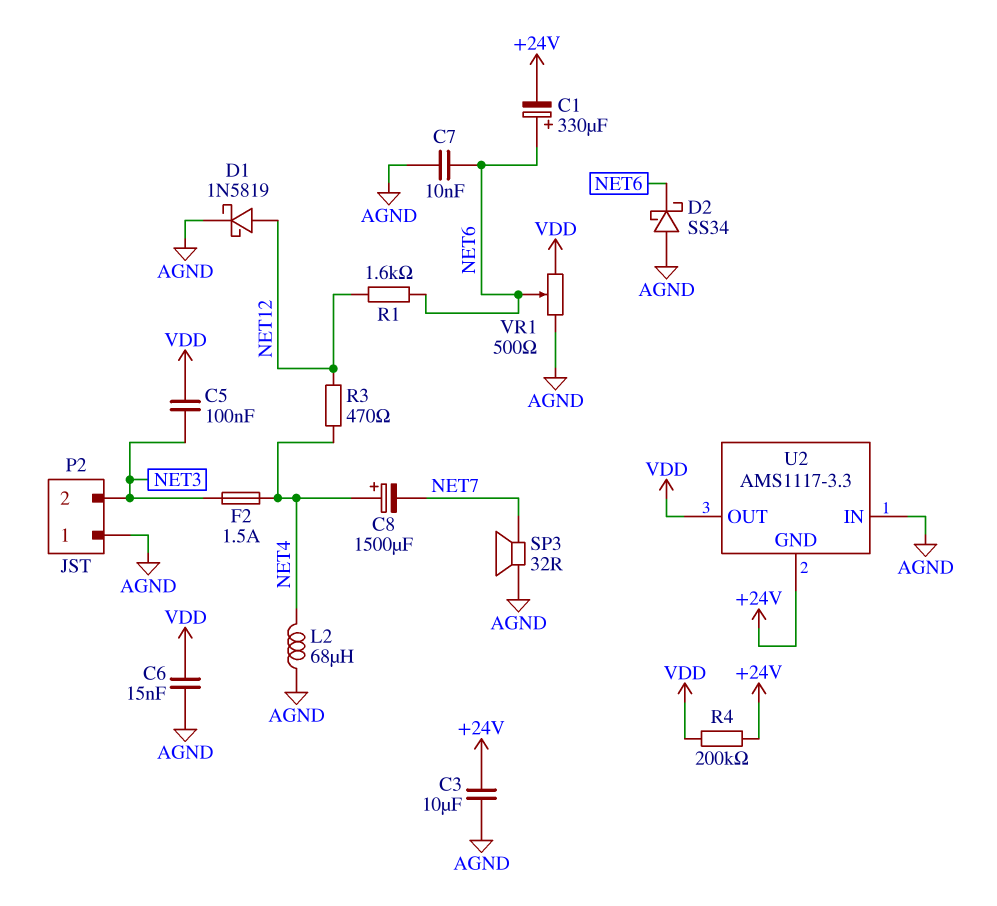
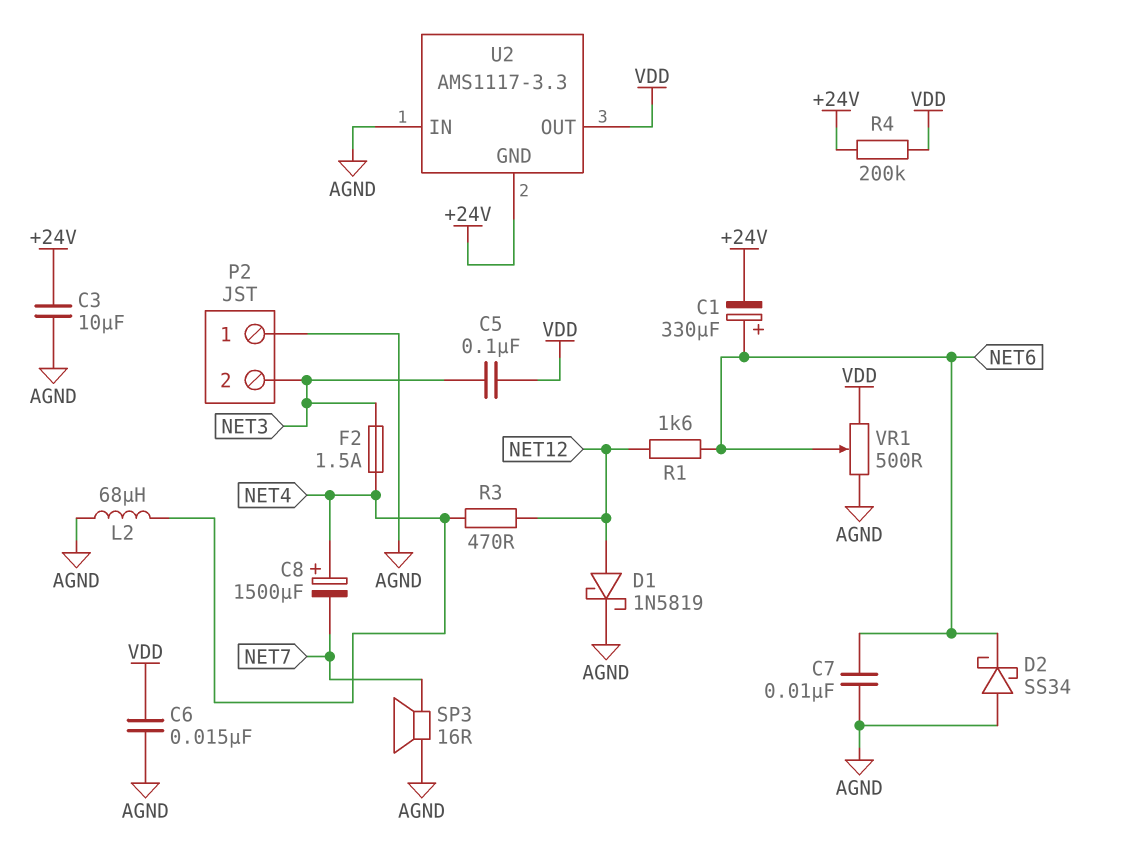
SP3: speaker 32R (AGND, NET7) -> speaker 16R (AGND, NET7)

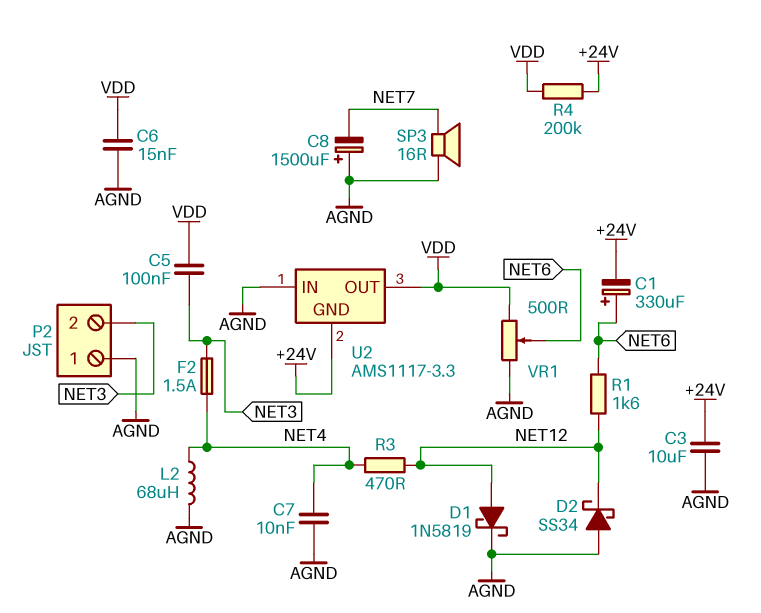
C7: 10nF (AGND, NET6) -> 10nF (AGND, NET4)
C8: 1500uF (plus NET4, minus NET7) -> 1500uF (plus AGND, minus NET7)
D2: schottky SS34 (A AGND, K NET6) -> schottky SS34 (A AGND, K NET12)

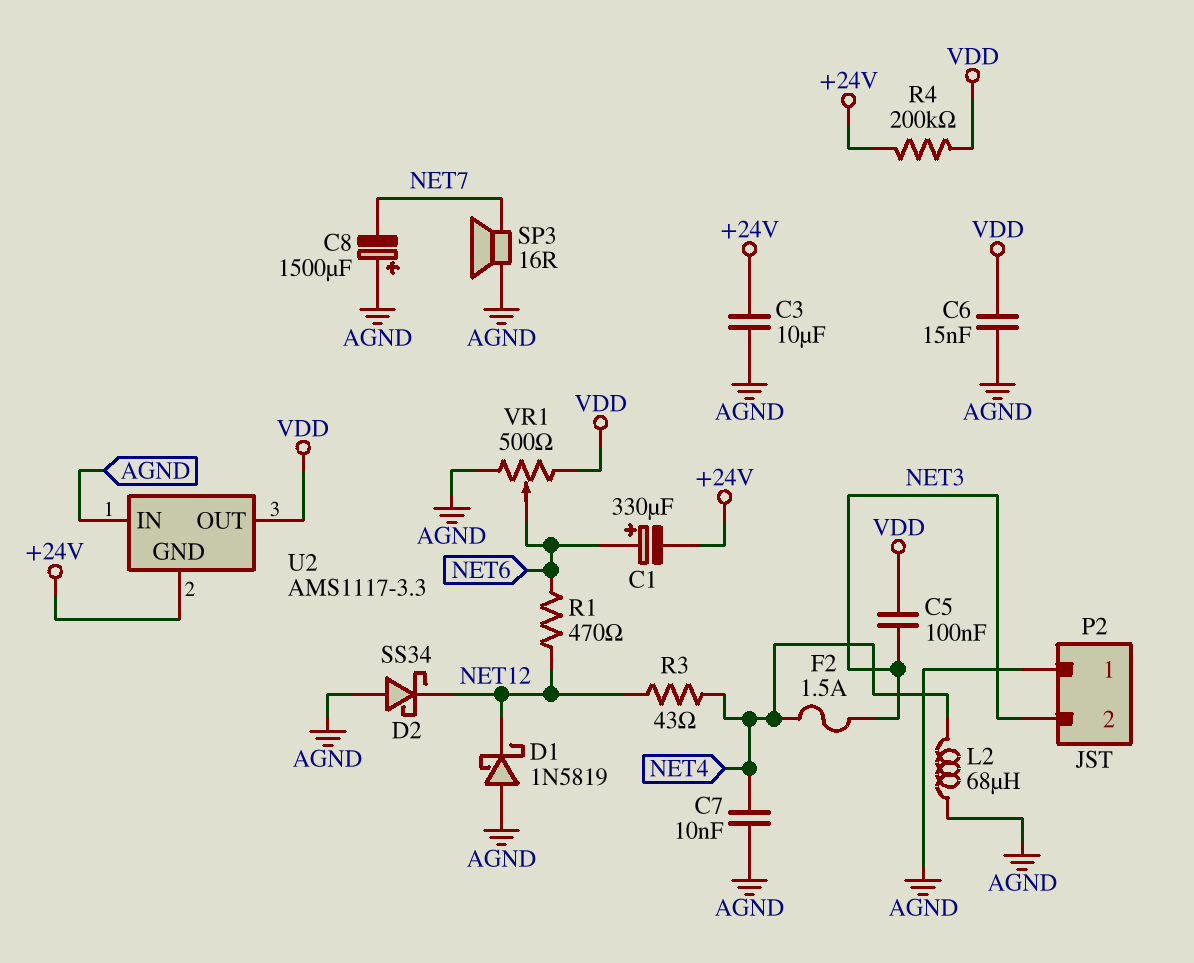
D1: schottky 1N5819 (A NET12, K AGND) -> schottky 1N5819 (A AGND, K NET12)
R1: 1.6k (NET6, NET12) -> 470 (NET6, NET12)
R3: 470 (NET4, NET12) -> 43 (NET4, NET12)

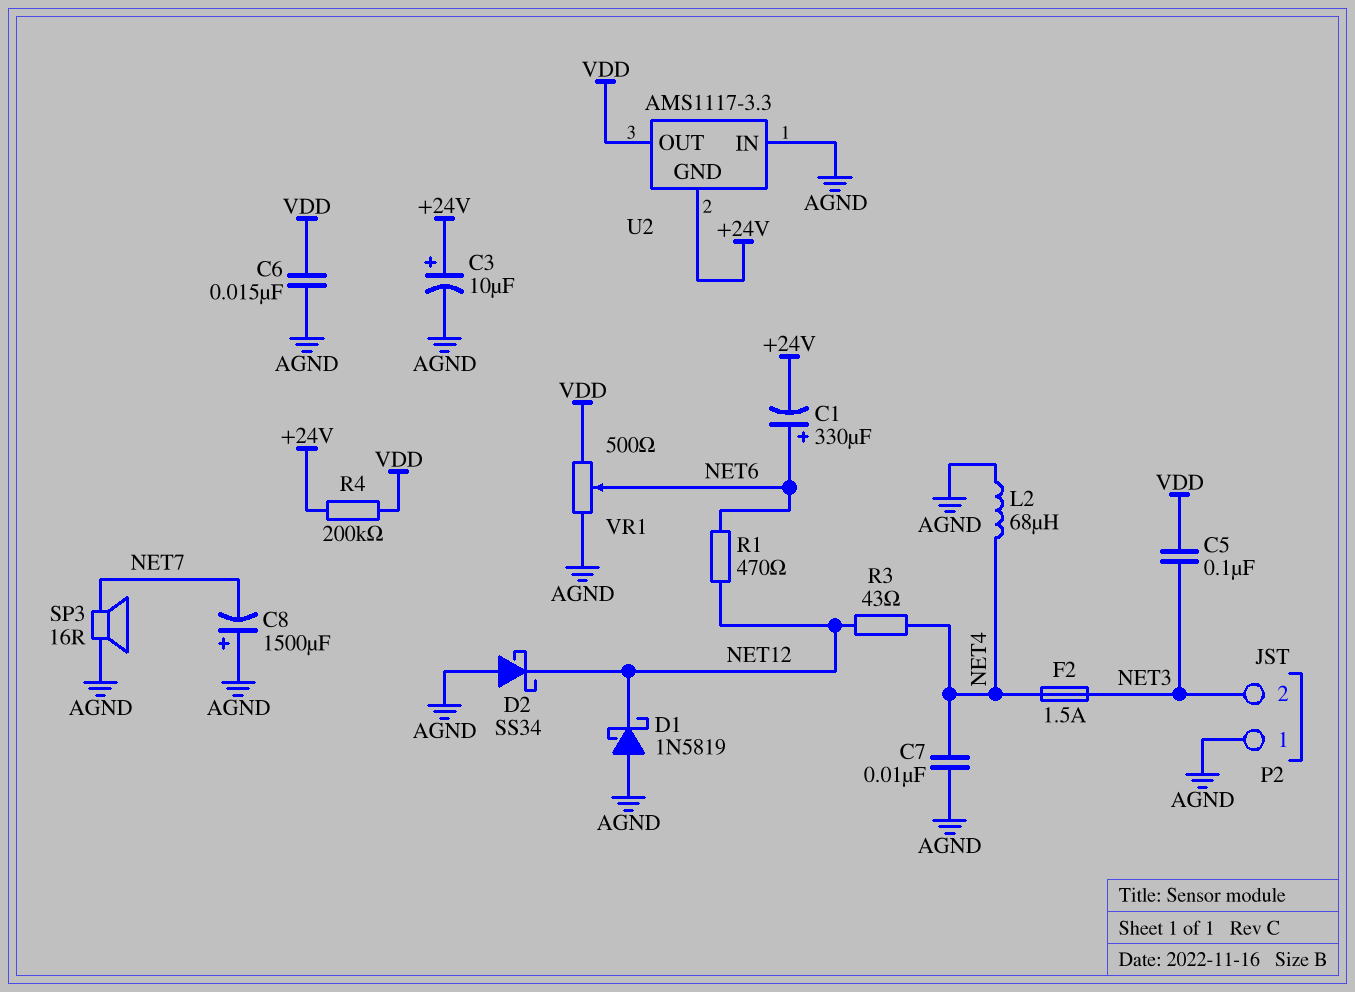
C3: 10uF (+24V, AGND) -> 10uF (plus +24V, minus AGND)

